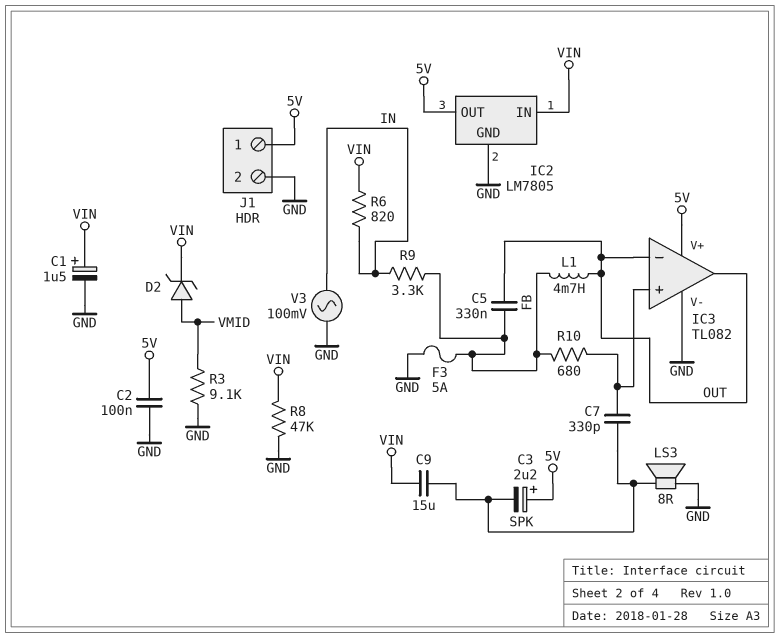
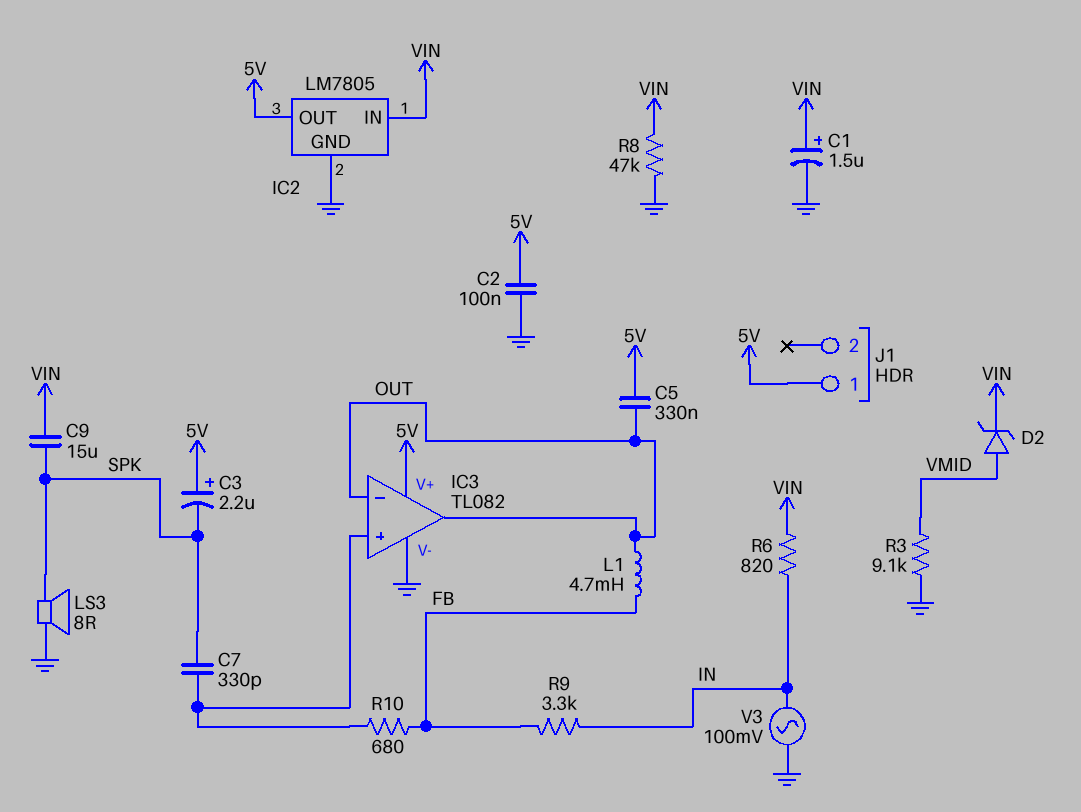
C5: 330nF (FB, OUT) -> 330nF (5V, OUT)
F3: 5A (FB, GND) -> none
J1 pin 2: GND -> none

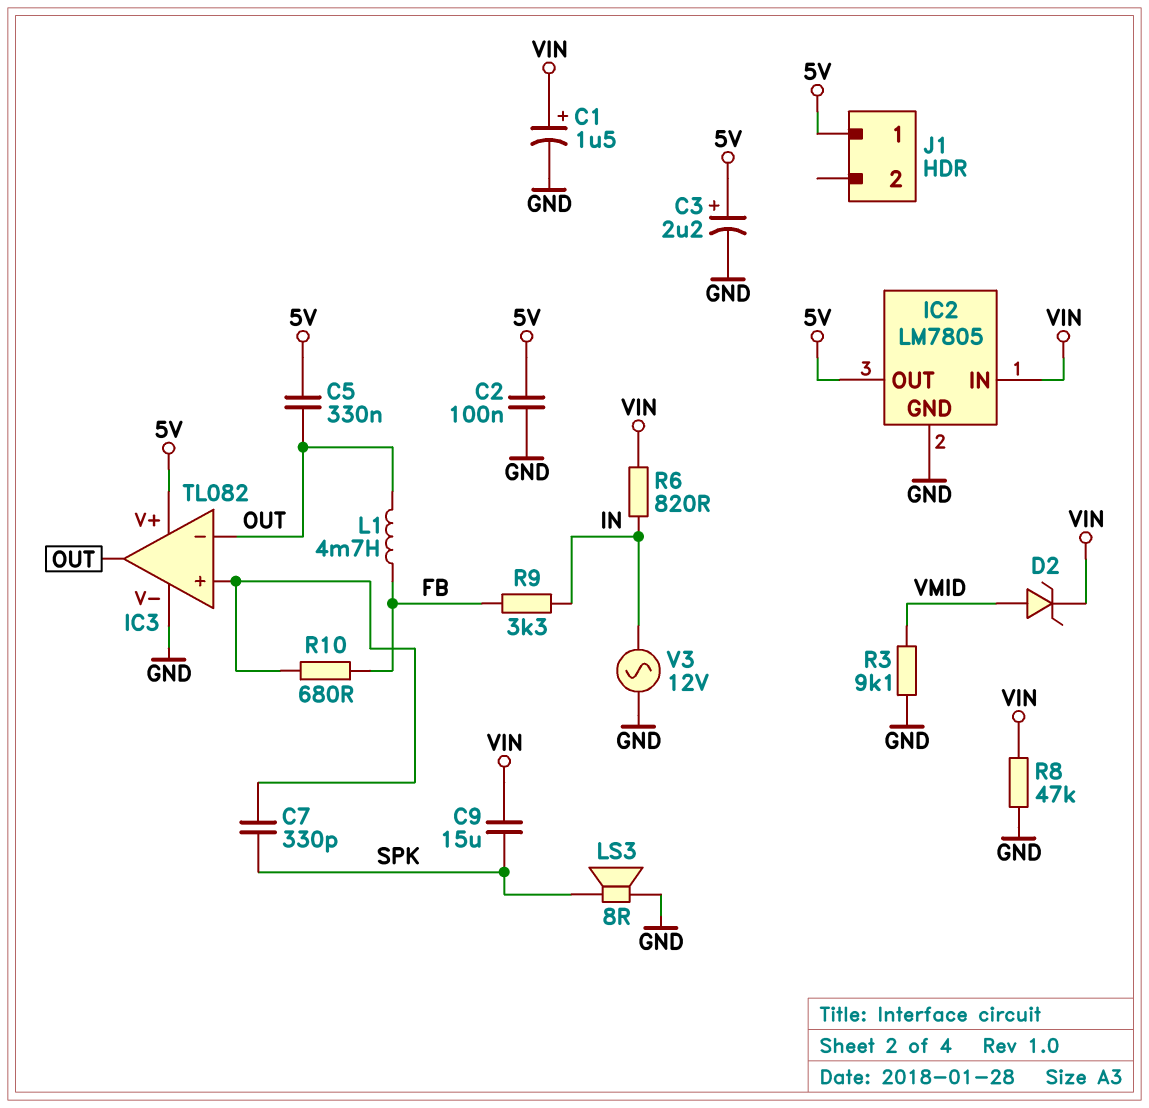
C3: 2.2uF (plus 5V, minus SPK) -> 2.2uF (plus 5V, minus GND)
V3: AC 100mV (GND, IN) -> AC 12V (GND, IN)

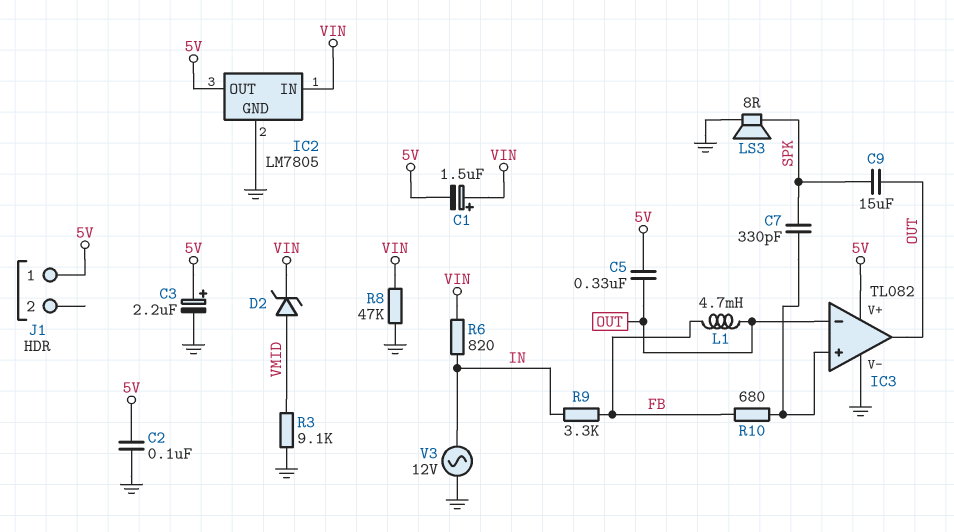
C1: 1.5uF (plus VIN, minus GND) -> 1.5uF (plus VIN, minus 5V)
C9: 15uF (SPK, VIN) -> 15uF (OUT, SPK)

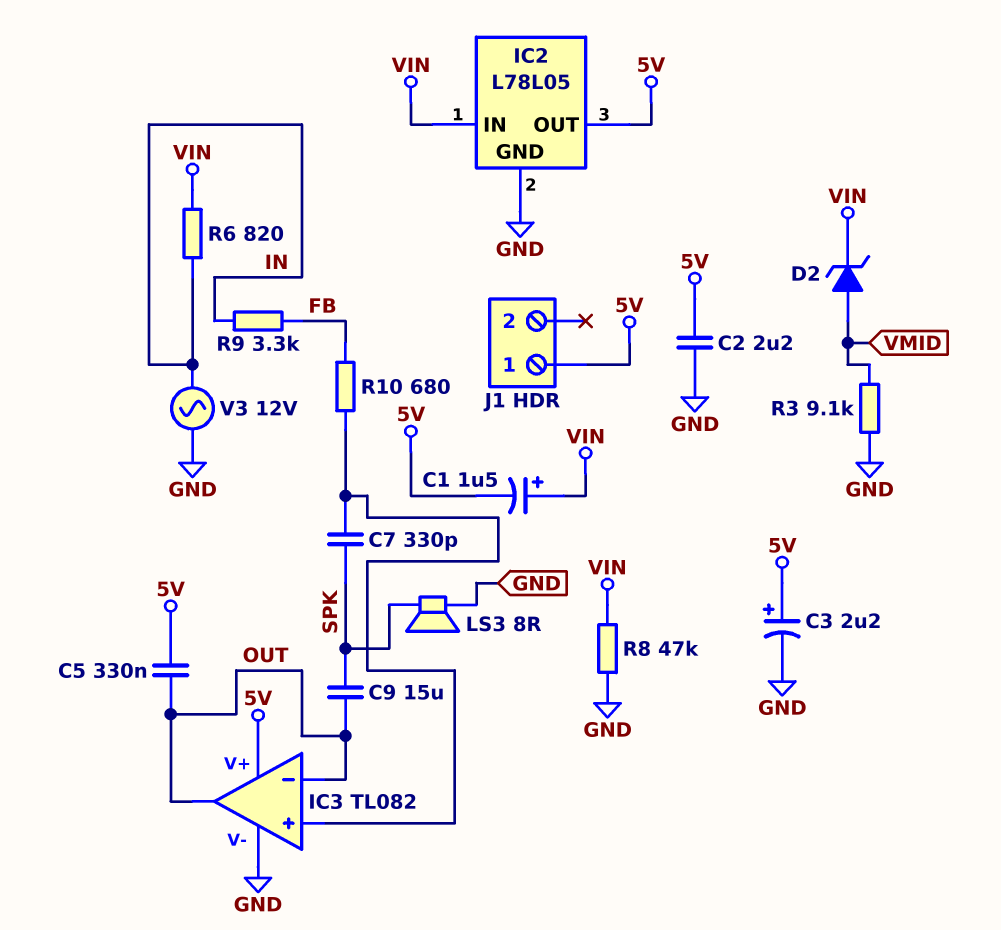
C2: 100nF (5V, GND) -> 2.2uF (5V, GND)
IC2: LM7805 -> L78L05
L1: 4.7mH (FB, OUT) -> none

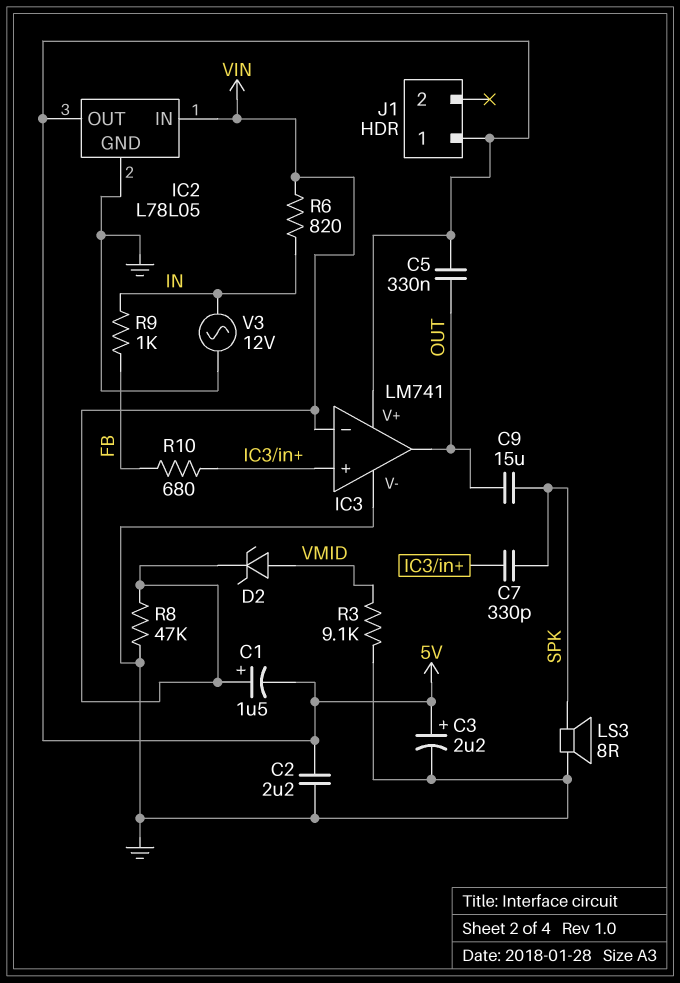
IC3: TL082 -> LM741
IC3 pin in-: OUT -> VIN
R9: 3.3k (FB, IN) -> 1k (FB, IN)

